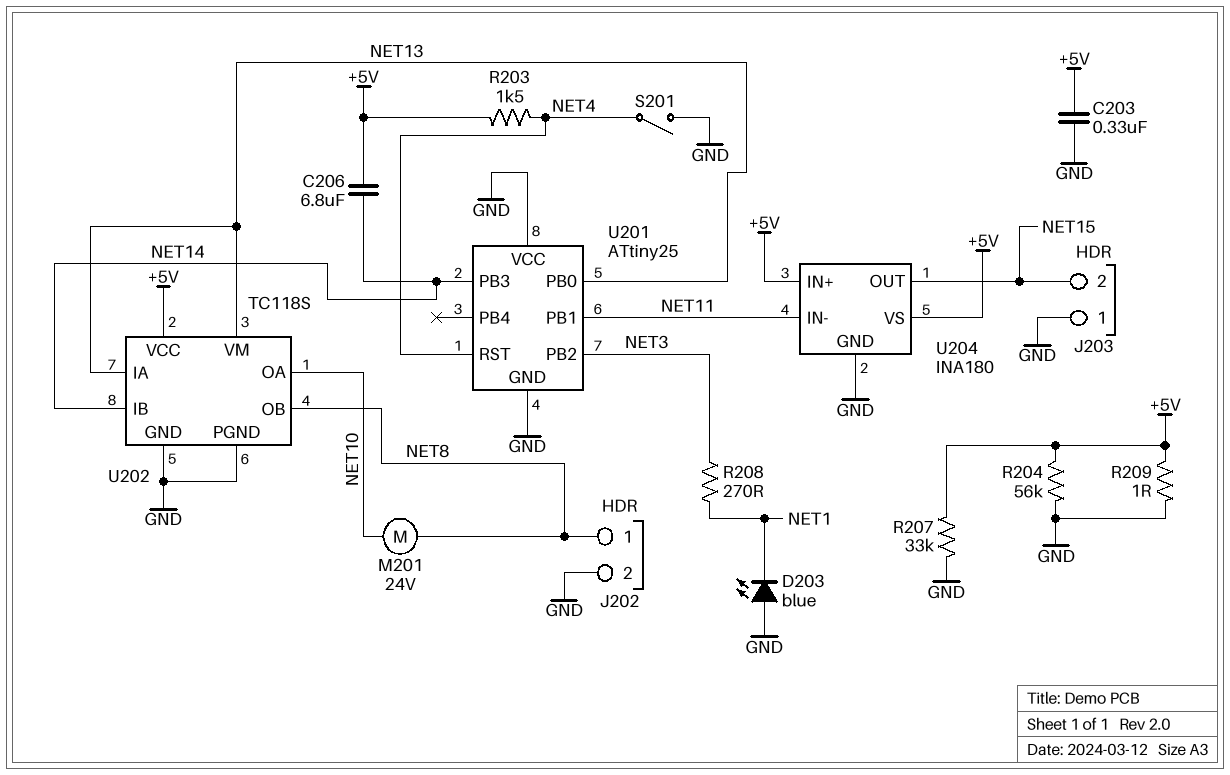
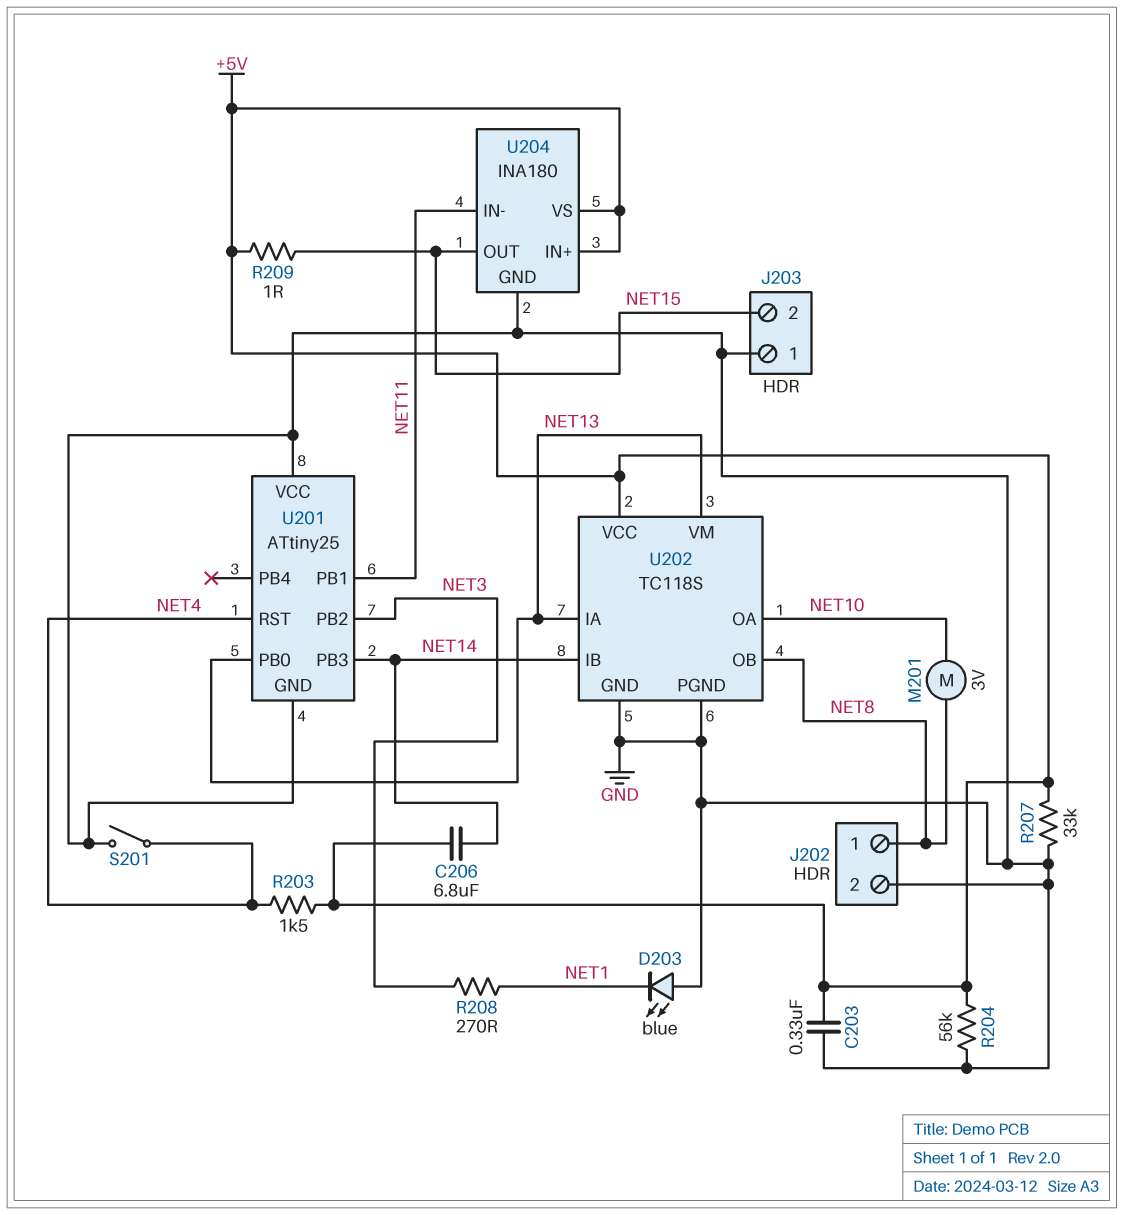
M201: motor 24V (NET8, NET10) -> motor 3V (NET8, NET10)
R209: 1 (+5V, GND) -> 1 (+5V, NET15)

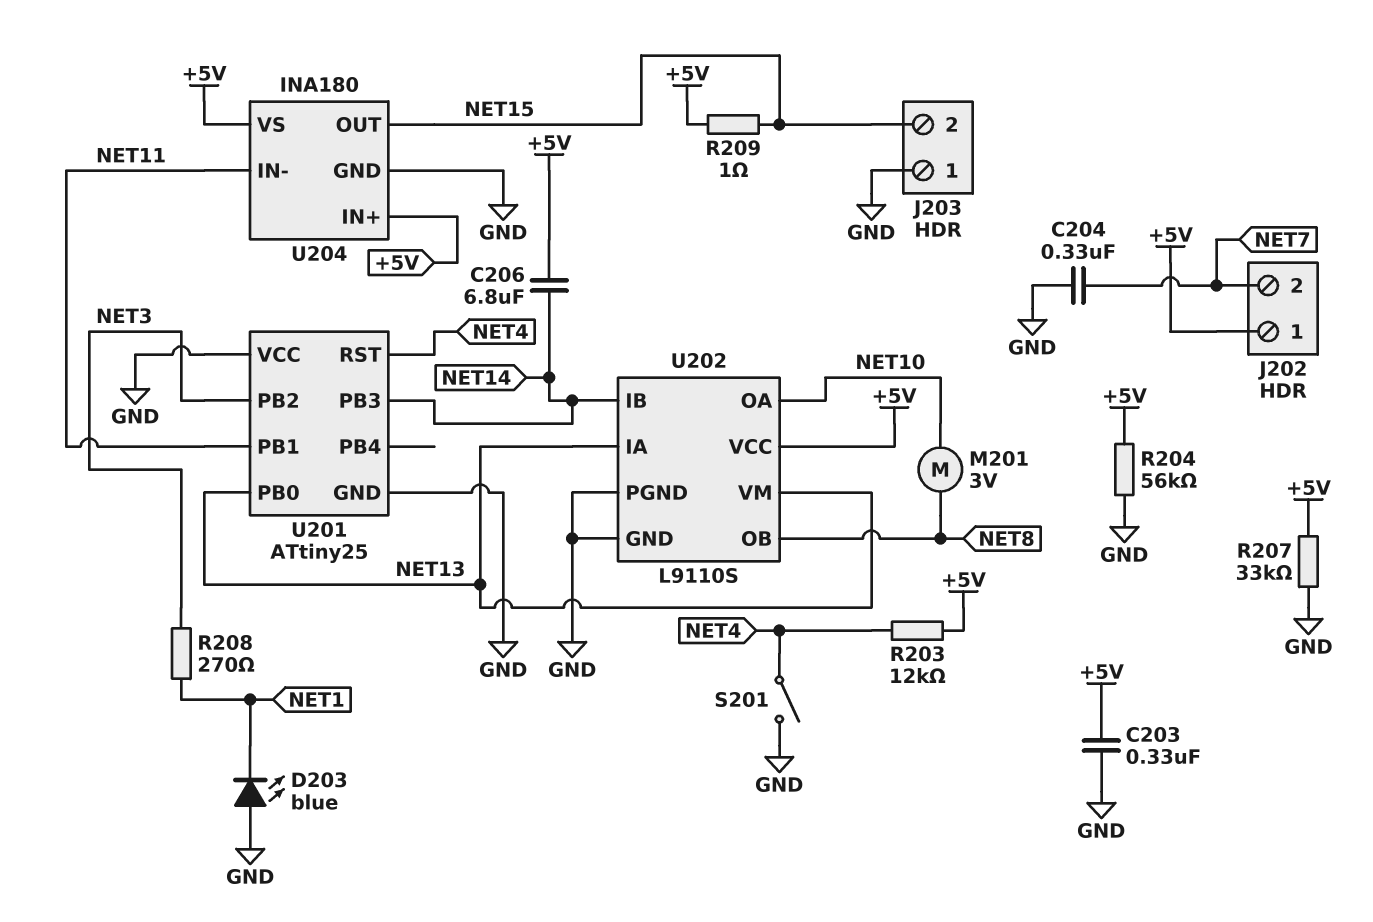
C204: none -> 330nF (GND, NET7)
J202 pin 1: NET8 -> +5V
J202 pin 2: GND -> NET7
R203: 1.5k (+5V, NET4) -> 12k (+5V, NET4)
U202: TC118S -> L9110S

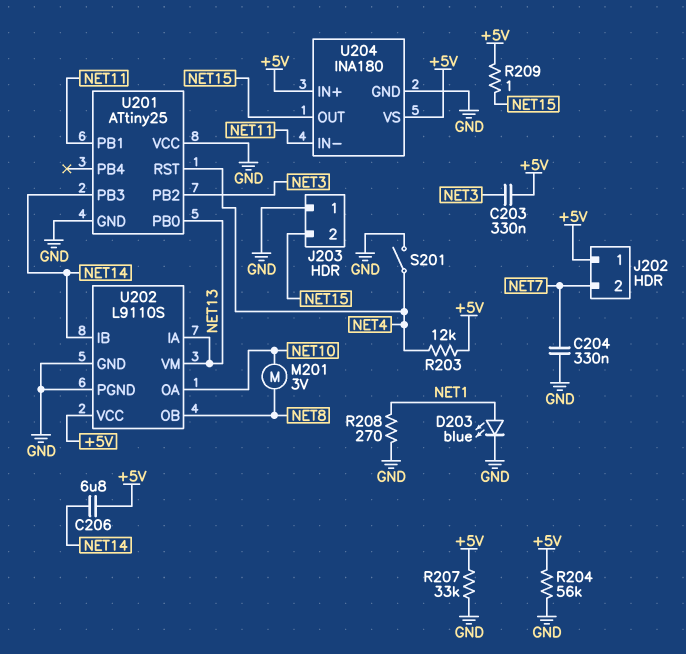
C203: 330nF (+5V, GND) -> 330nF (+5V, NET3)
D203: LED blue (A GND, K NET1) -> LED blue (A NET1, K GND)
R208: 270 (NET1, NET3) -> 270 (GND, NET1)

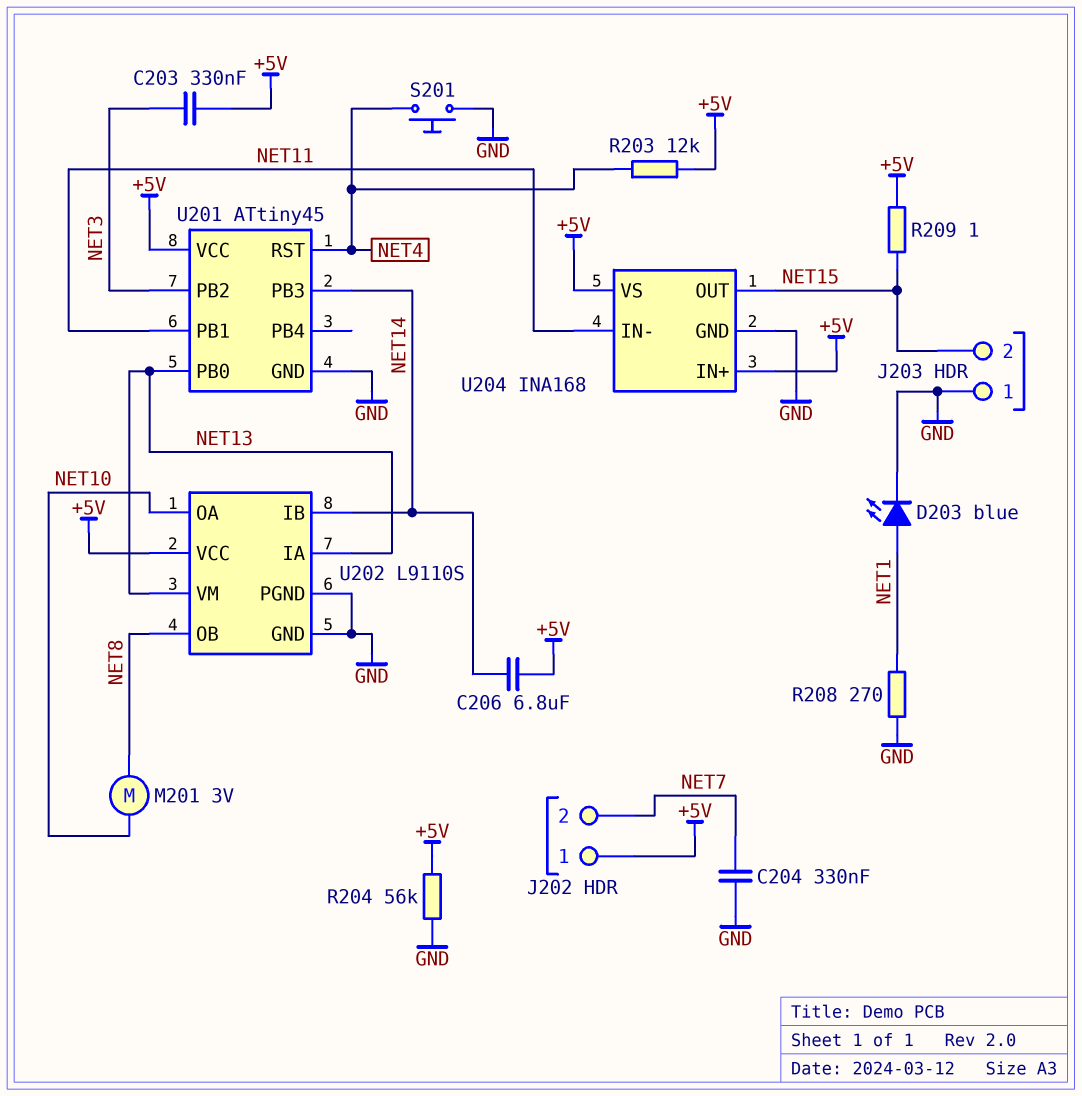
R207: 33k (+5V, GND) -> none
S201: switch (GND, NET4) -> button (GND, NET4)
U201: ATtiny25 -> ATtiny45
U201 pin VCC: GND -> +5V
U204: INA180 -> INA168

